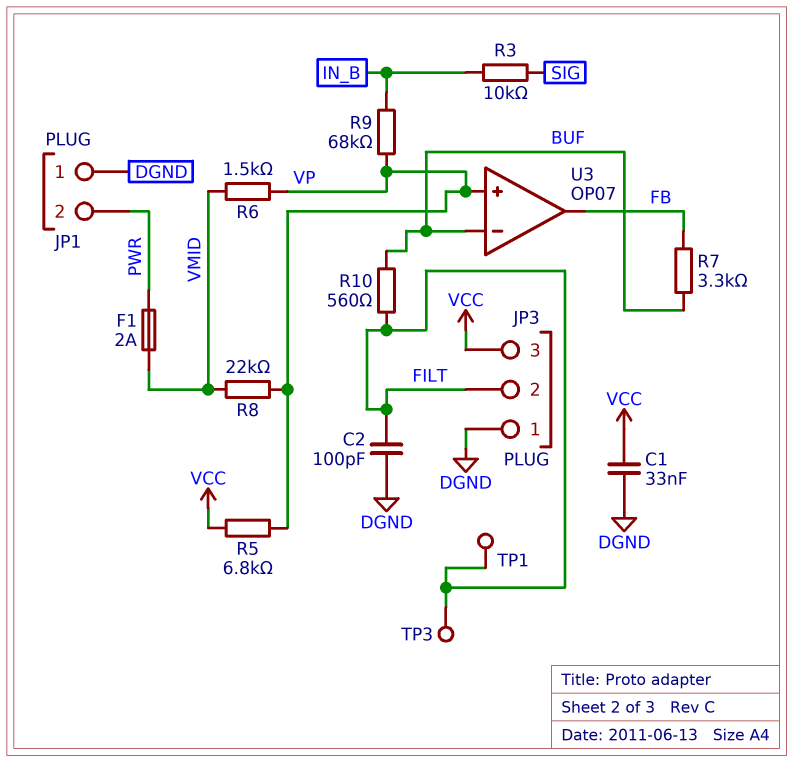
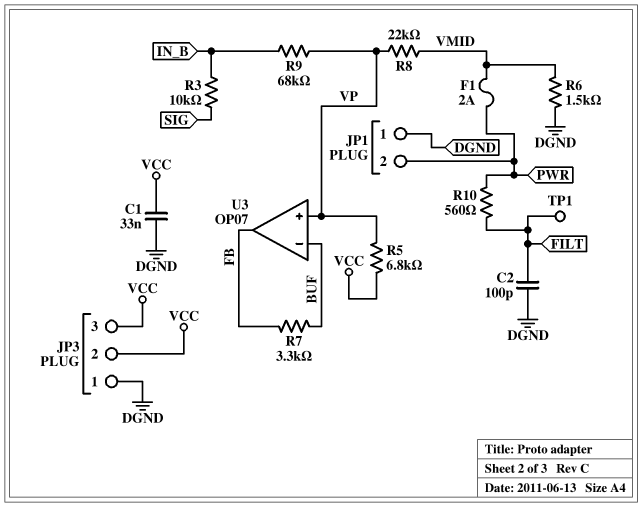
JP3 pin 2: FILT -> VCC
R6: 1.5k (VMID, VP) -> 1.5k (DGND, VMID)
R10: 560 (BUF, FILT) -> 560 (FILT, PWR)
TP3: test point (FILT) -> none

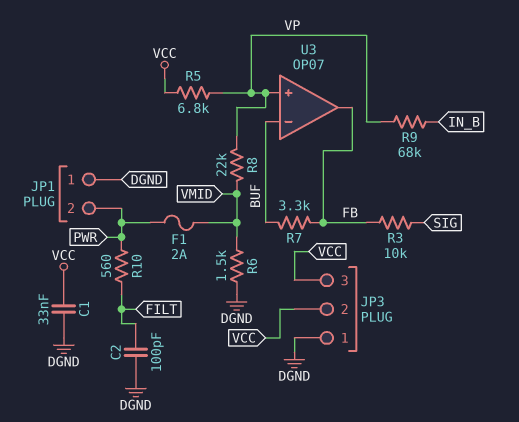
R3: 10k (IN_B, SIG) -> 10k (FB, SIG)
TP1: test point (FILT) -> none

